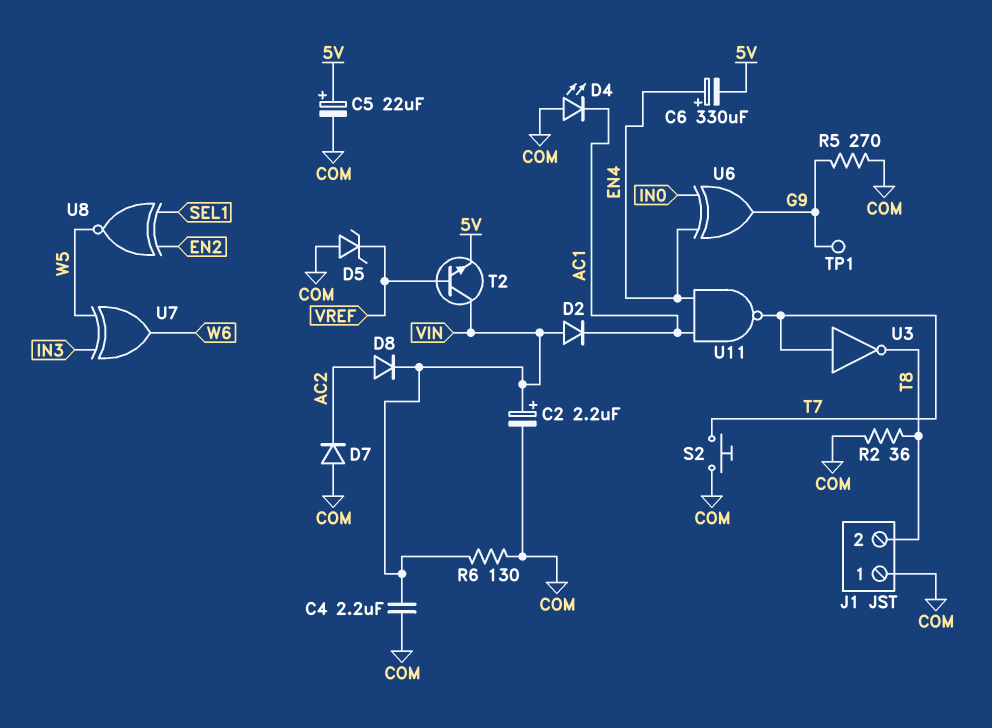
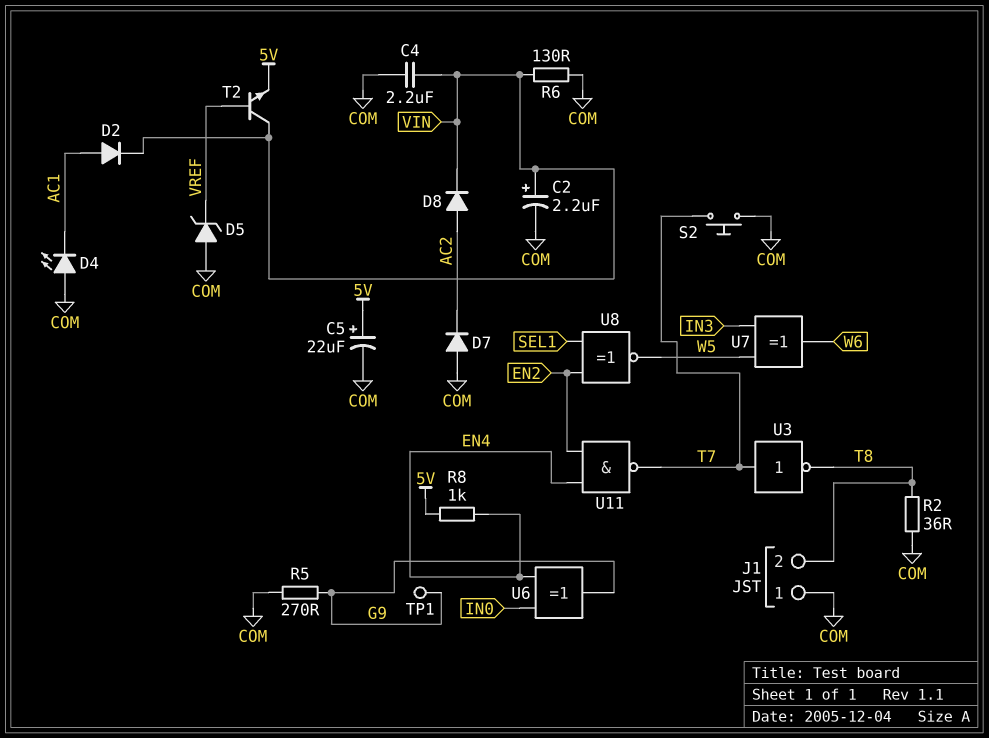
C6: 330uF (plus EN4, minus 5V) -> none
D2: diode (A VIN, K AC1) -> diode (A AC1, K VIN)
R8: none -> 1k (5V, EN4)
U11: NAND (in AC1, in EN4, out T7) -> NAND (in EN2, in EN4, out T7)

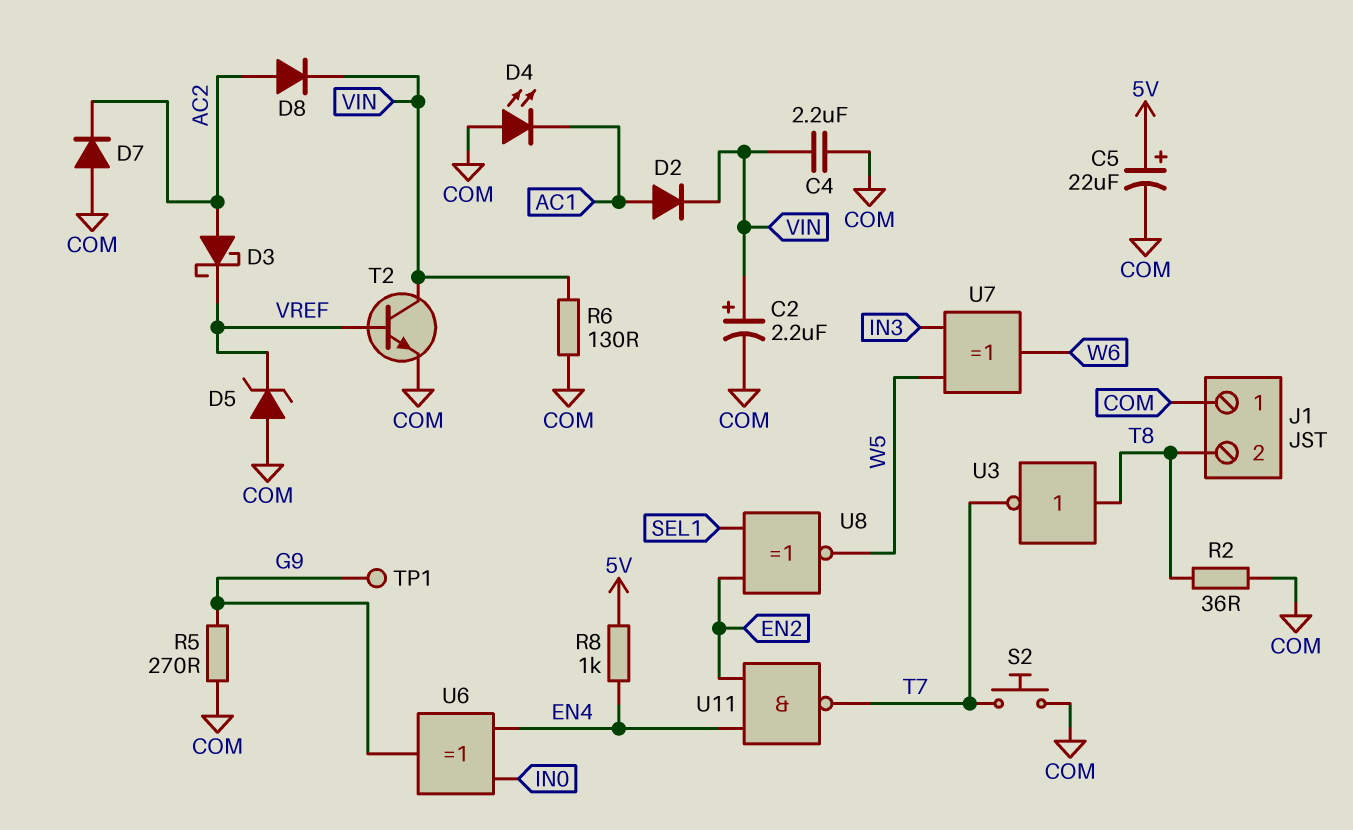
D3: none -> schottky (A AC2, K VREF)
T2: NPN (B VREF, C VIN, E 5V) -> NPN (B VREF, C VIN, E COM)
U3: NOT (in T7, out T8) -> NOT (in T8, out T7)

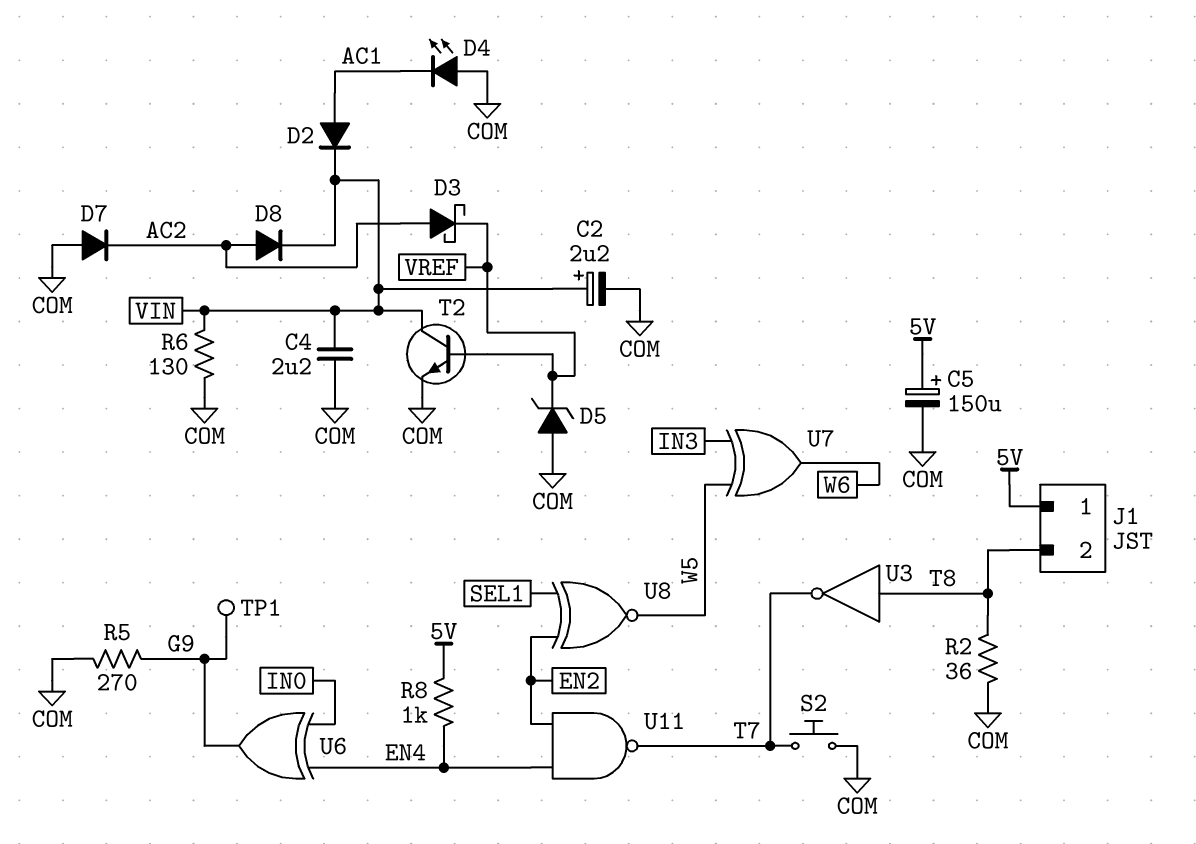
C5: 22uF (plus 5V, minus COM) -> 150uF (plus 5V, minus COM)
J1 pin 1: COM -> 5V

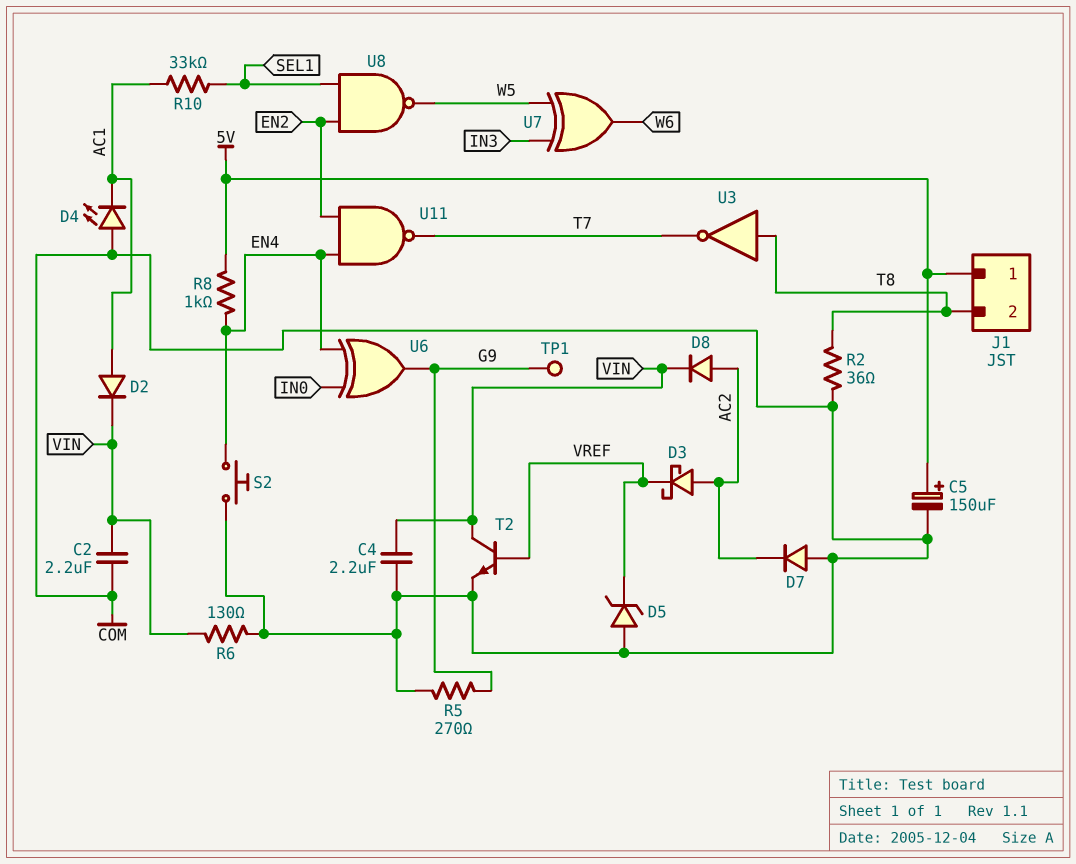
C2: 2.2uF (plus VIN, minus COM) -> 2.2uF (COM, VIN)
R10: none -> 33k (AC1, SEL1)
S2: button (COM, T7) -> button (COM, EN4)
U8: XNOR (in EN2, in SEL1, out W5) -> NAND (in EN2, in SEL1, out W5)

